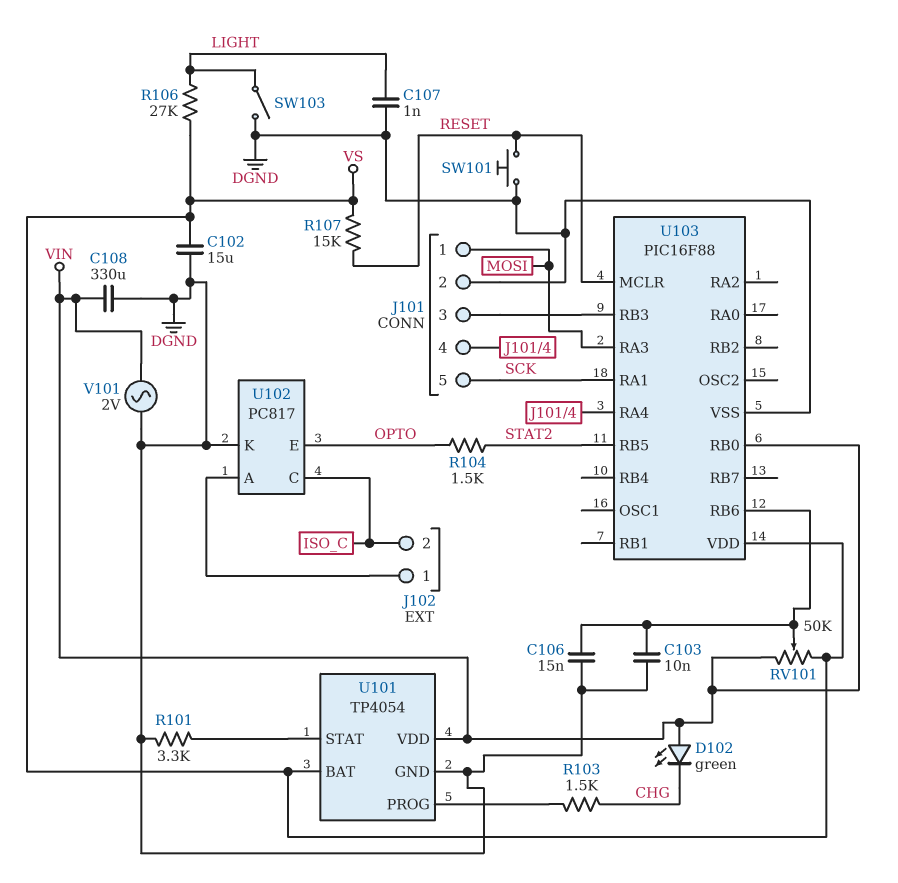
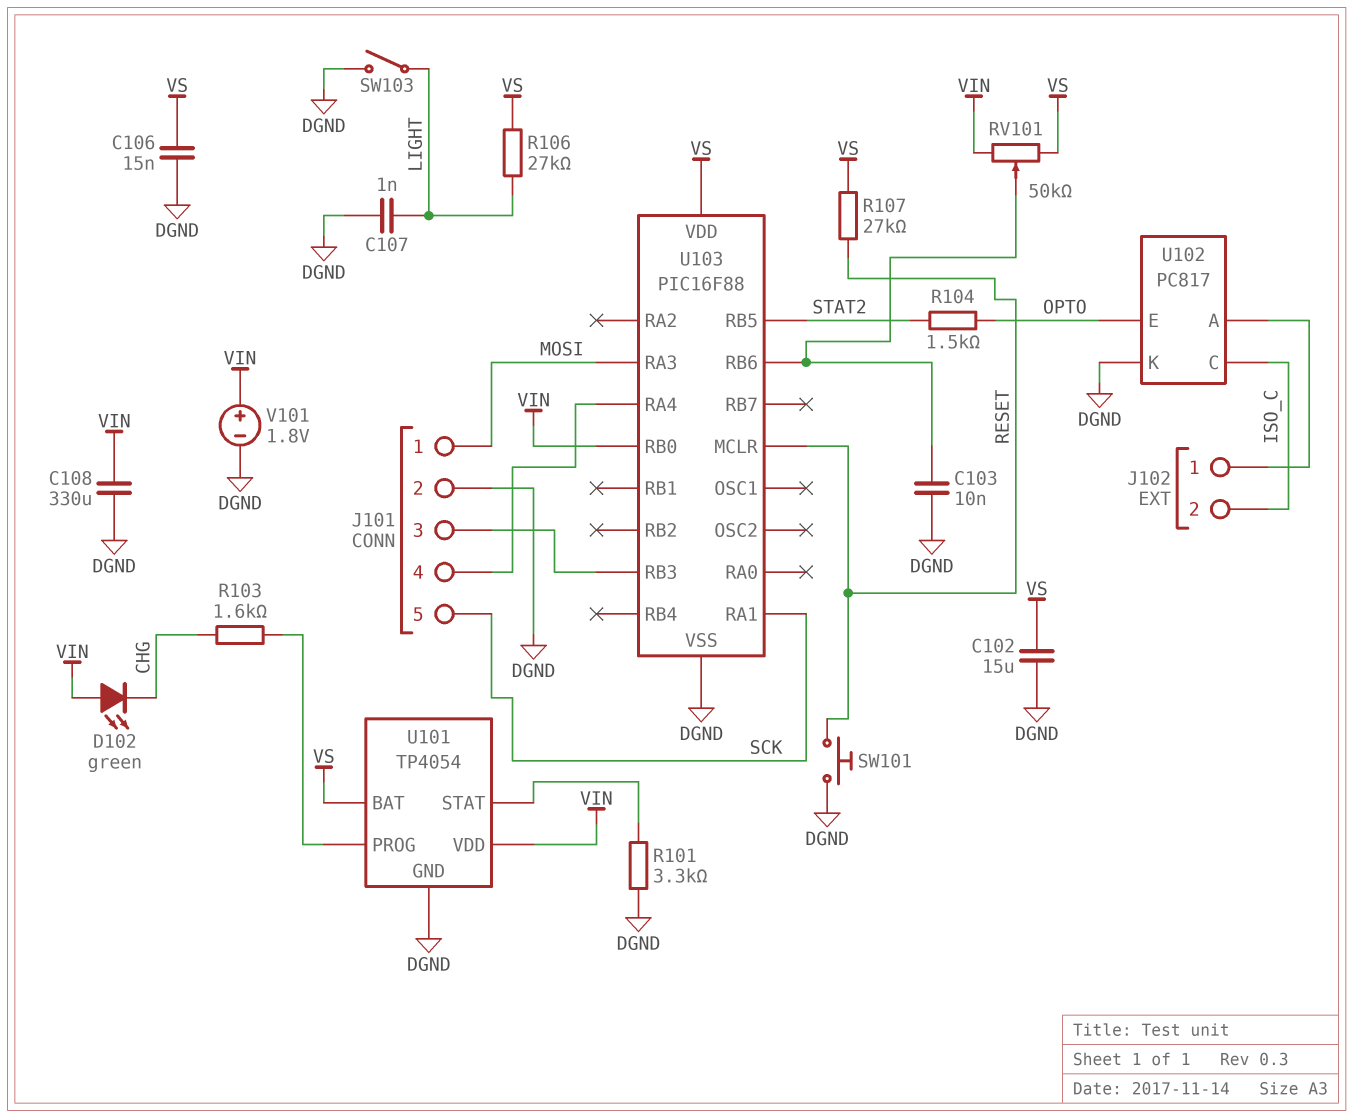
C106: 15nF (DGND, U103/RB6) -> 15nF (DGND, VS)
R103: 1.5k (CHG, U101/PROG) -> 1.6k (CHG, U101/PROG)
R107: 15k (RESET, VS) -> 27k (RESET, VS)
V101: AC 2V (DGND, VIN) -> 1.8V (plus VIN, minus DGND)

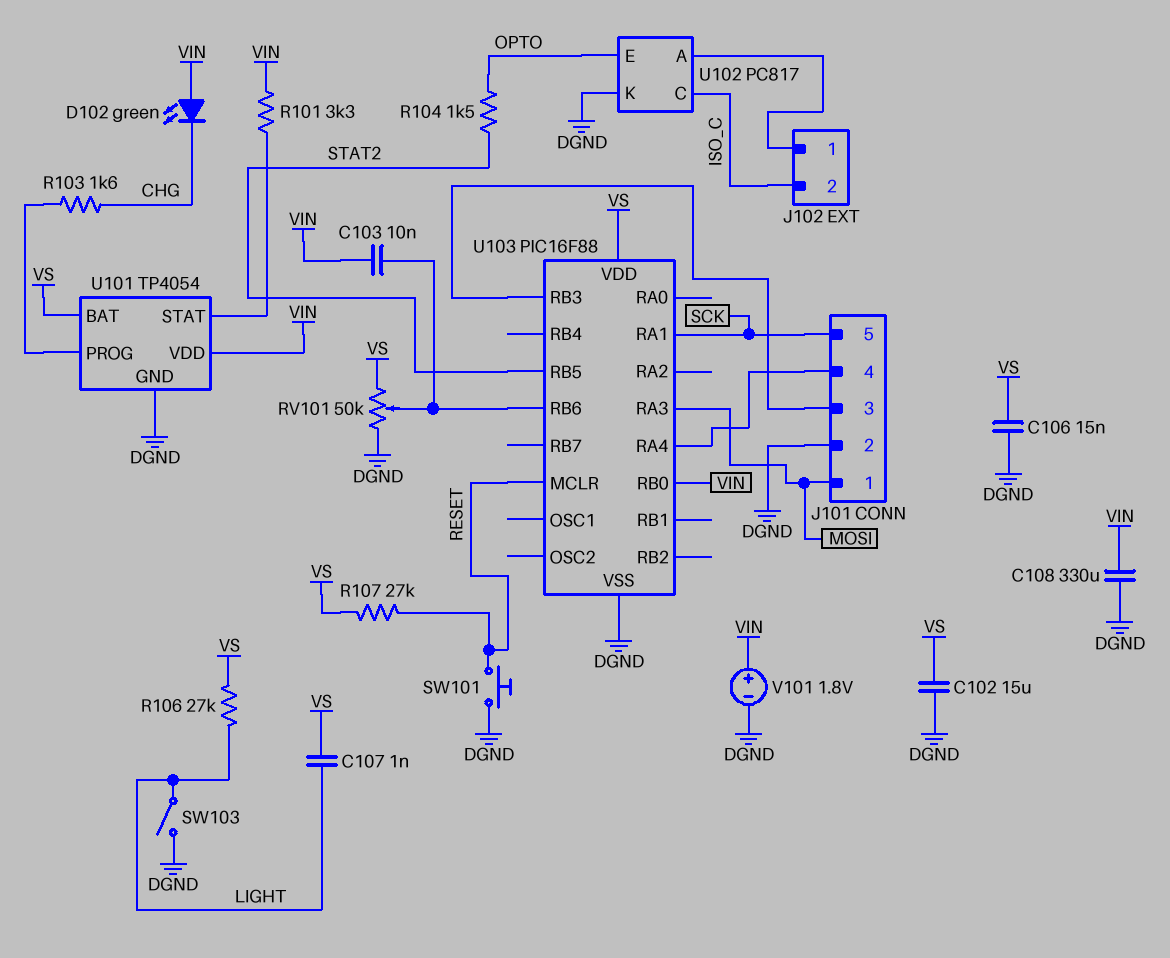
C103: 10nF (DGND, U103/RB6) -> 10nF (U103/RB6, VIN)
C107: 1nF (DGND, LIGHT) -> 1nF (LIGHT, VS)
R101: 3.3k (DGND, U101/STAT) -> 3.3k (U101/STAT, VIN)
RV101: 50k (VIN, VS, wiper U103/RB6) -> 50k (DGND, VS, wiper U103/RB6)

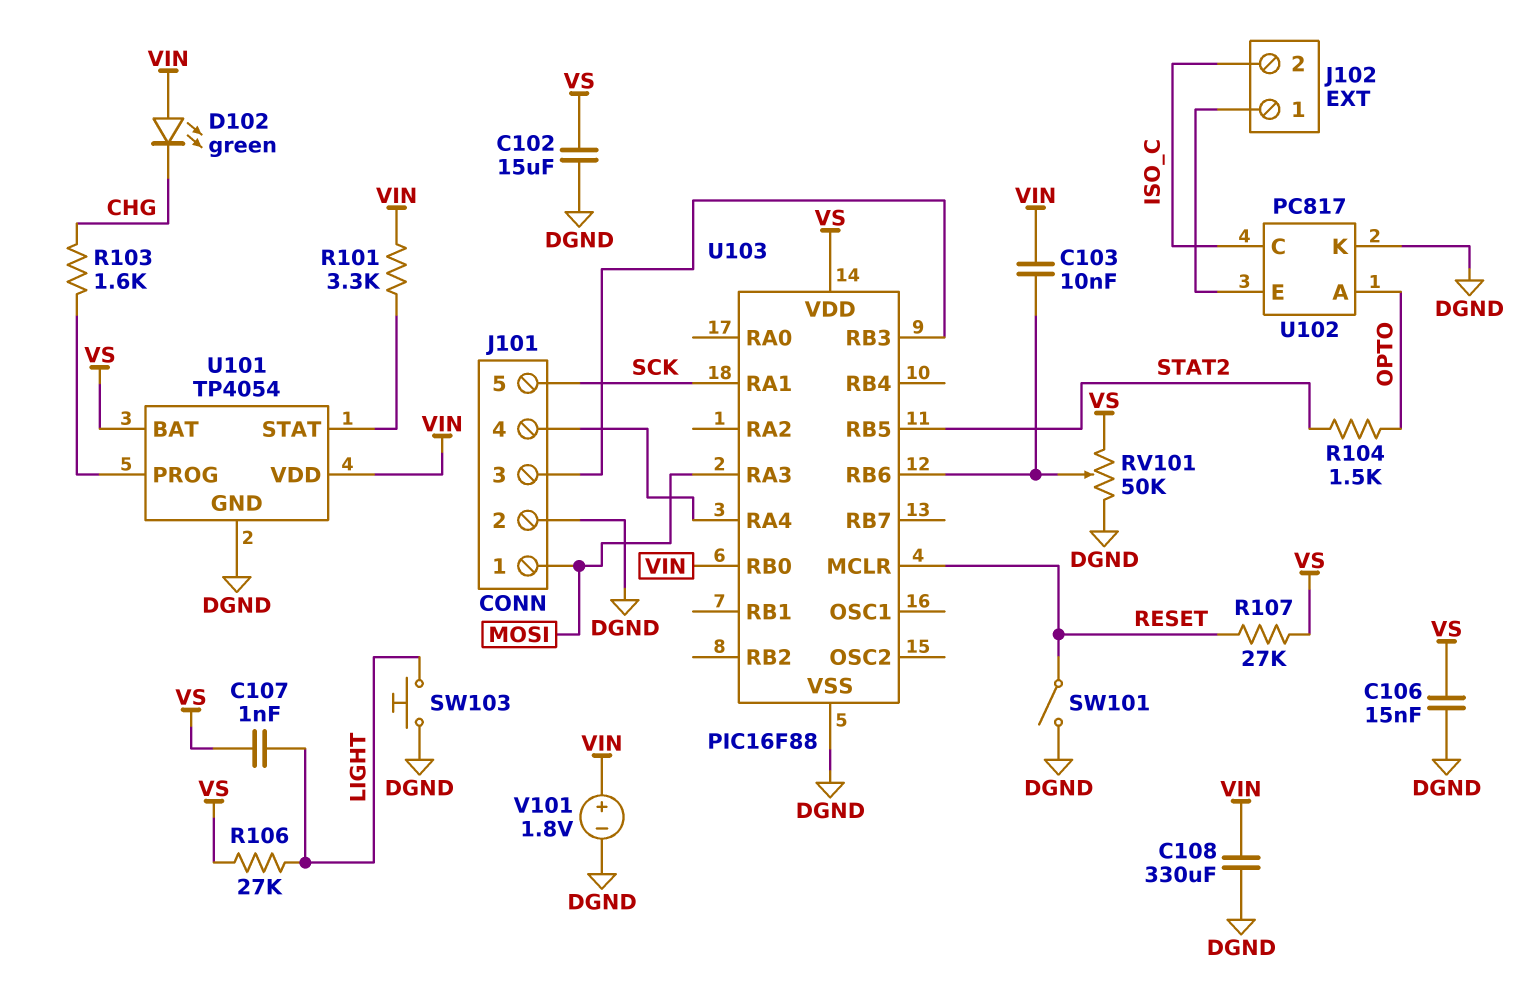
SW101: button (DGND, RESET) -> switch (DGND, RESET)
SW103: switch (DGND, LIGHT) -> button (DGND, LIGHT)
U102 pin A: J102/1 -> OPTO
U102 pin E: OPTO -> J102/1

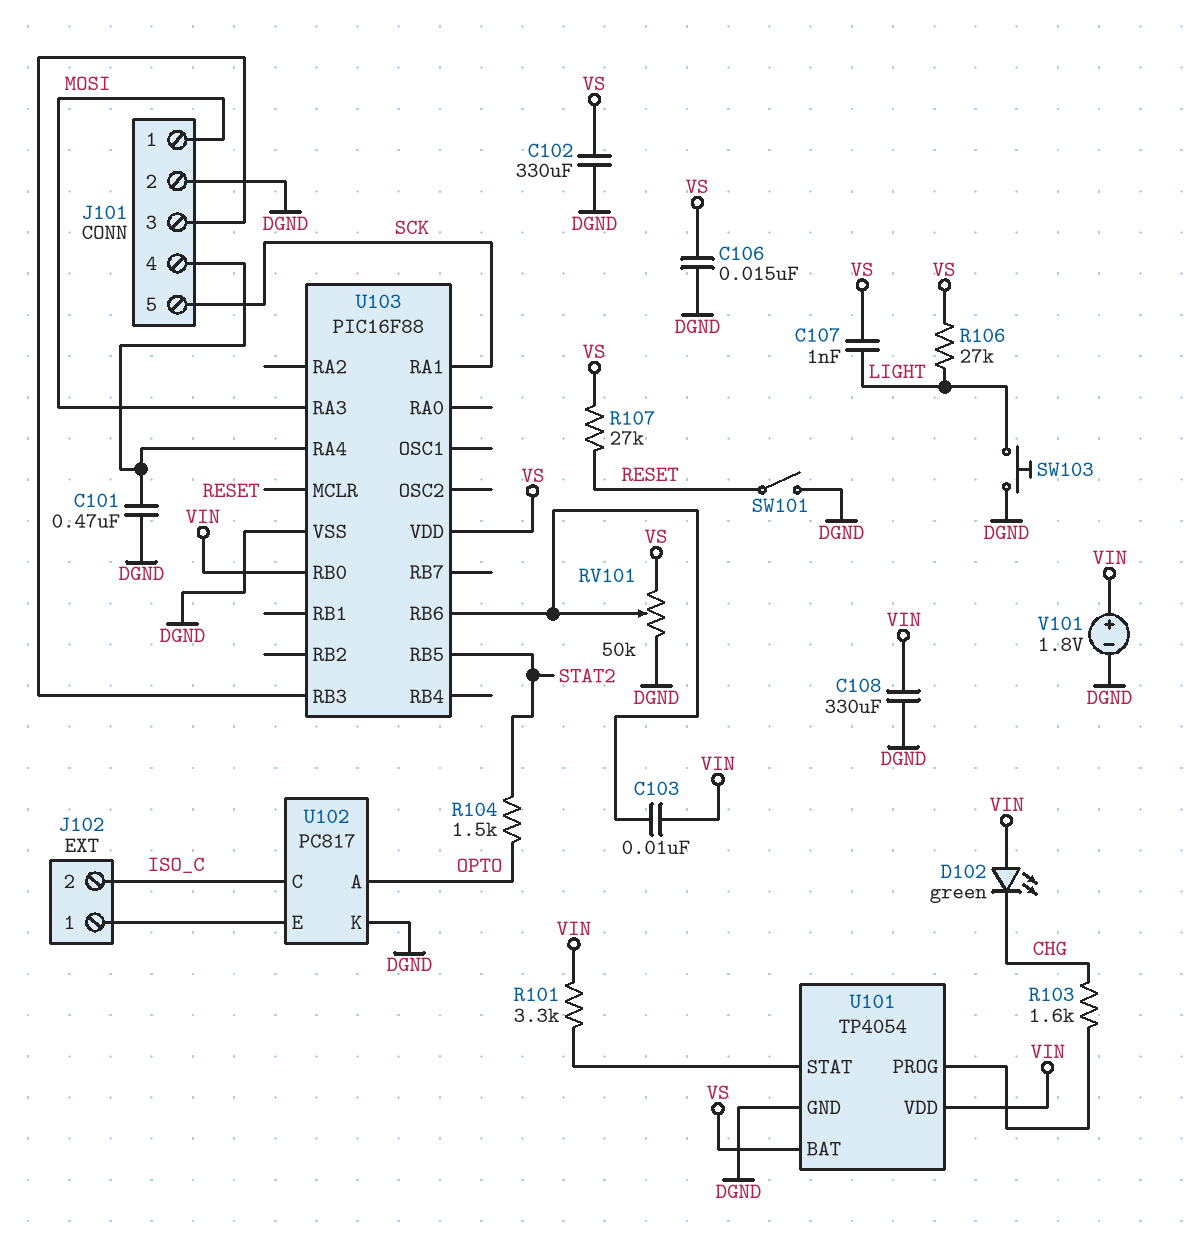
C101: none -> 470nF (DGND, J101/4)
C102: 15uF (DGND, VS) -> 330uF (DGND, VS)

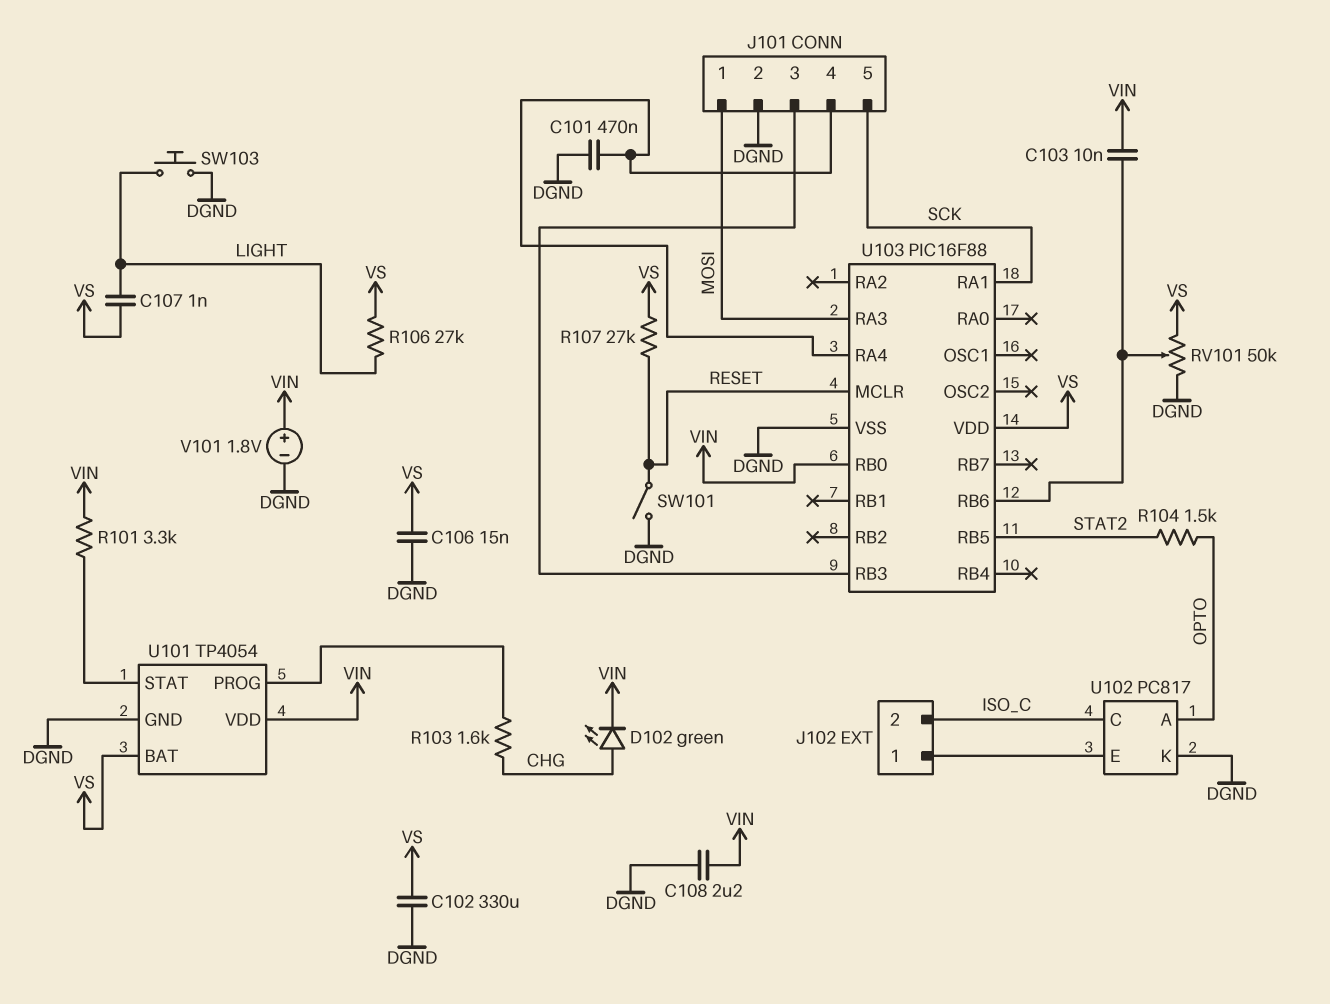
C108: 330uF (DGND, VIN) -> 2.2uF (DGND, VIN)
D102: LED green (A VIN, K CHG) -> LED green (A CHG, K VIN)

